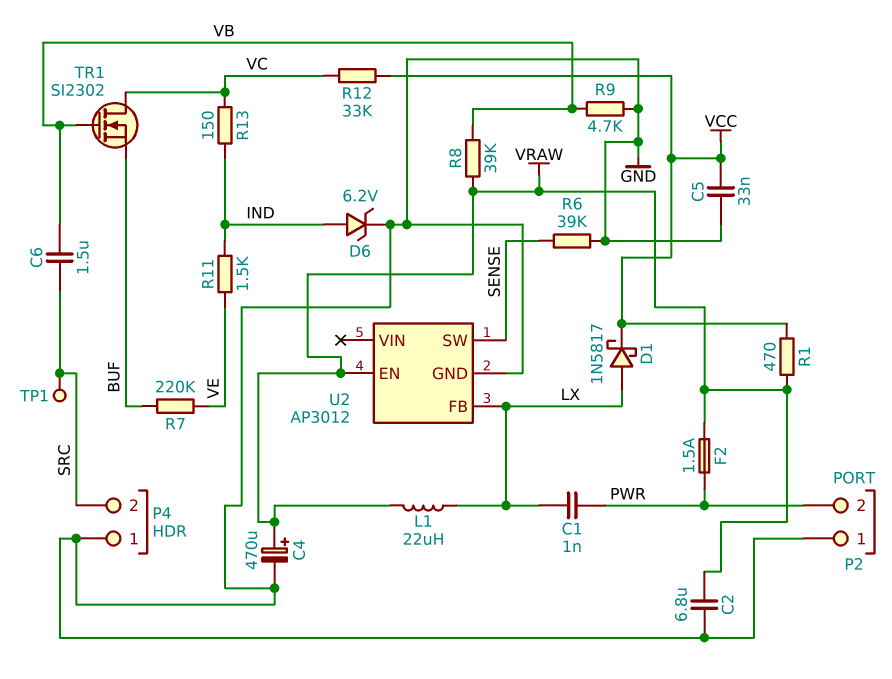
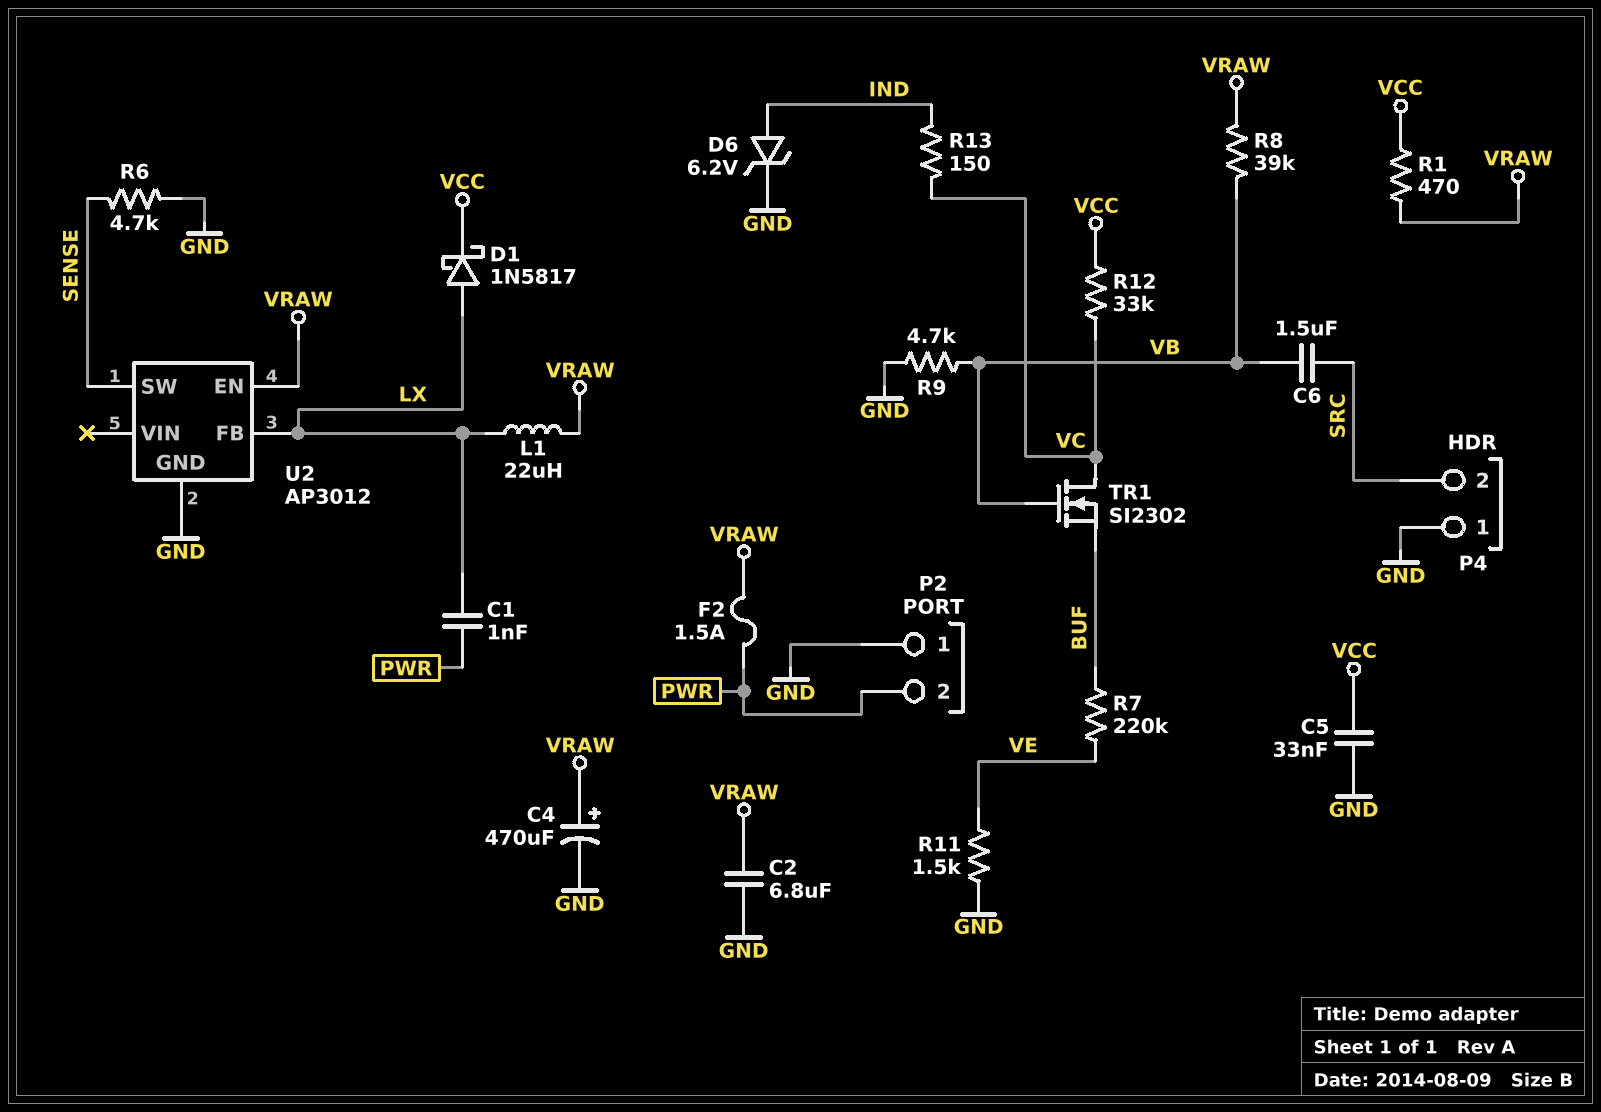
R6: 39k (GND, SENSE) -> 4.7k (GND, SENSE)
R11: 1.5k (IND, VE) -> 1.5k (GND, VE)
TP1: test point (SRC) -> none

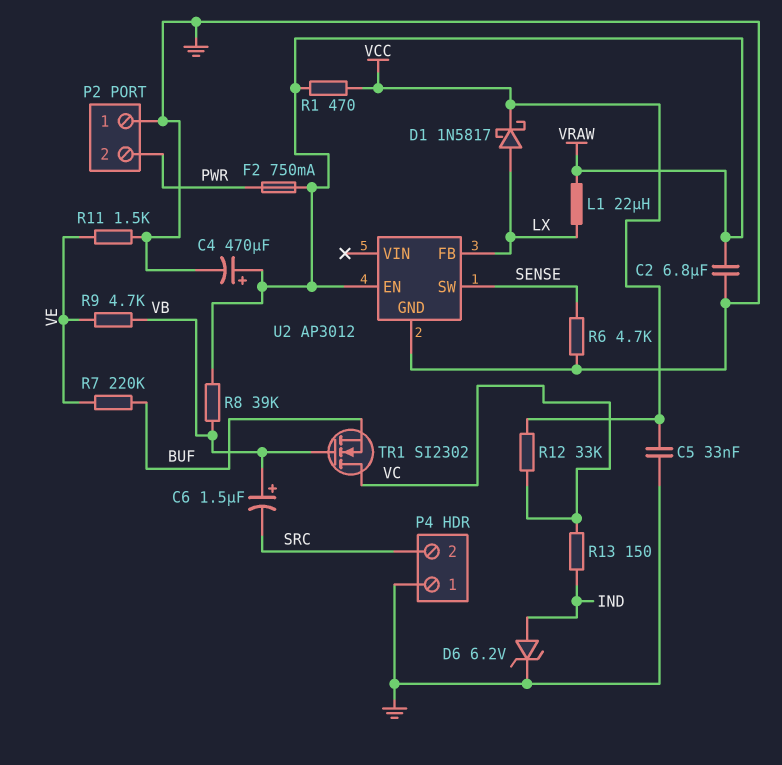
C1: 1nF (LX, PWR) -> none
C6: 1.5uF (SRC, VB) -> 1.5uF (plus VB, minus SRC)
F2: 1.5A (PWR, VRAW) -> 750mA (PWR, VRAW)
R9: 4.7k (GND, VB) -> 4.7k (VB, VE)

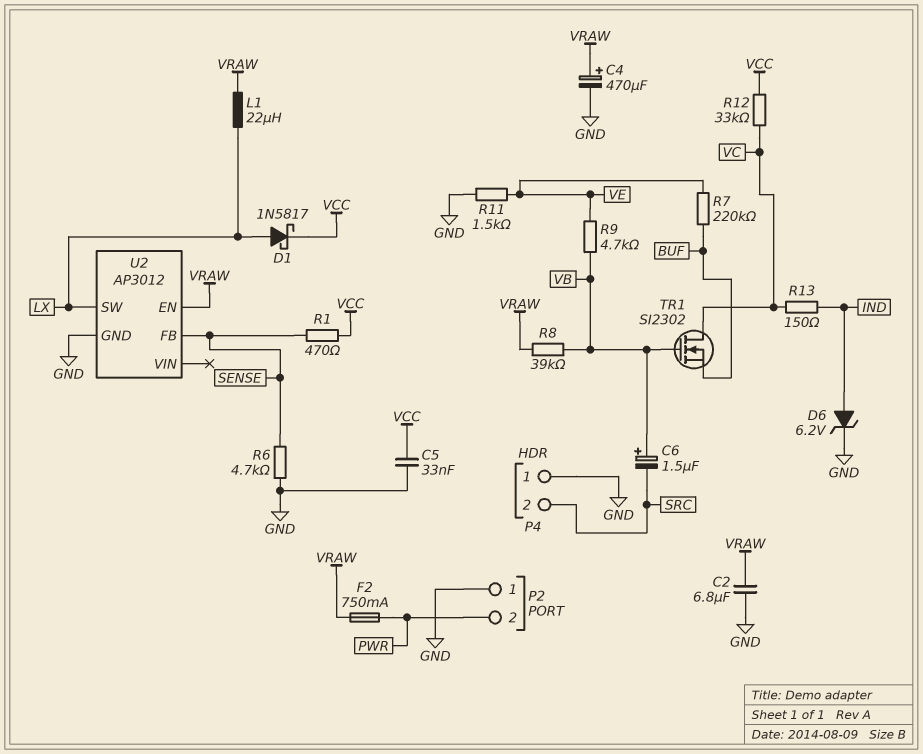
R1: 470 (VCC, VRAW) -> 470 (SENSE, VCC)
U2 pin FB: LX -> SENSE
U2 pin SW: SENSE -> LX

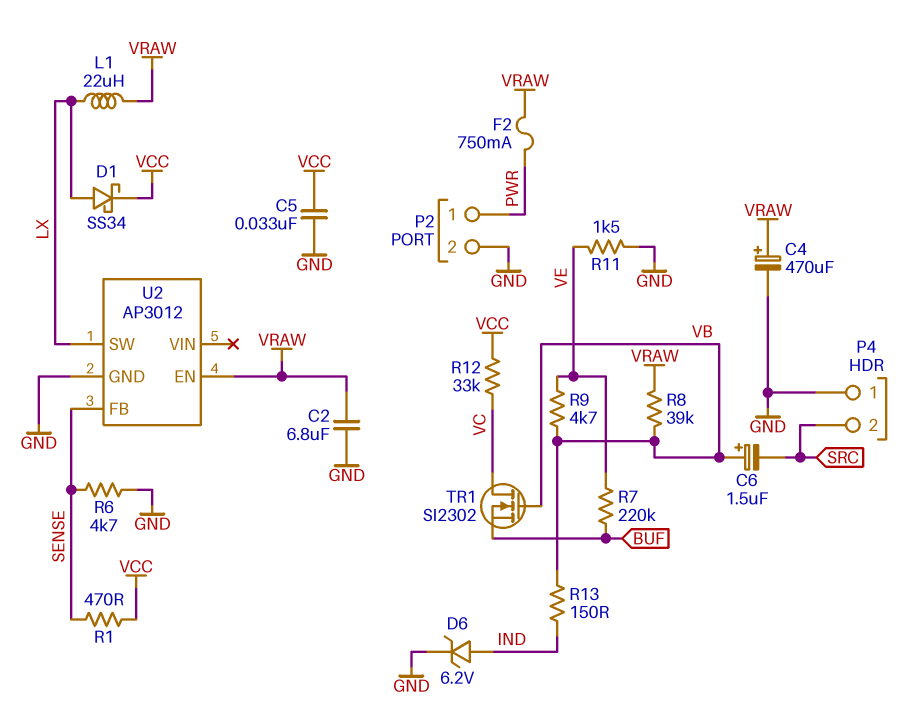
D1: schottky 1N5817 (A LX, K VCC) -> schottky SS34 (A LX, K VCC)
P2 pin 1: GND -> PWR
P2 pin 2: PWR -> GND
R13: 150 (IND, VC) -> 150 (IND, VB)

